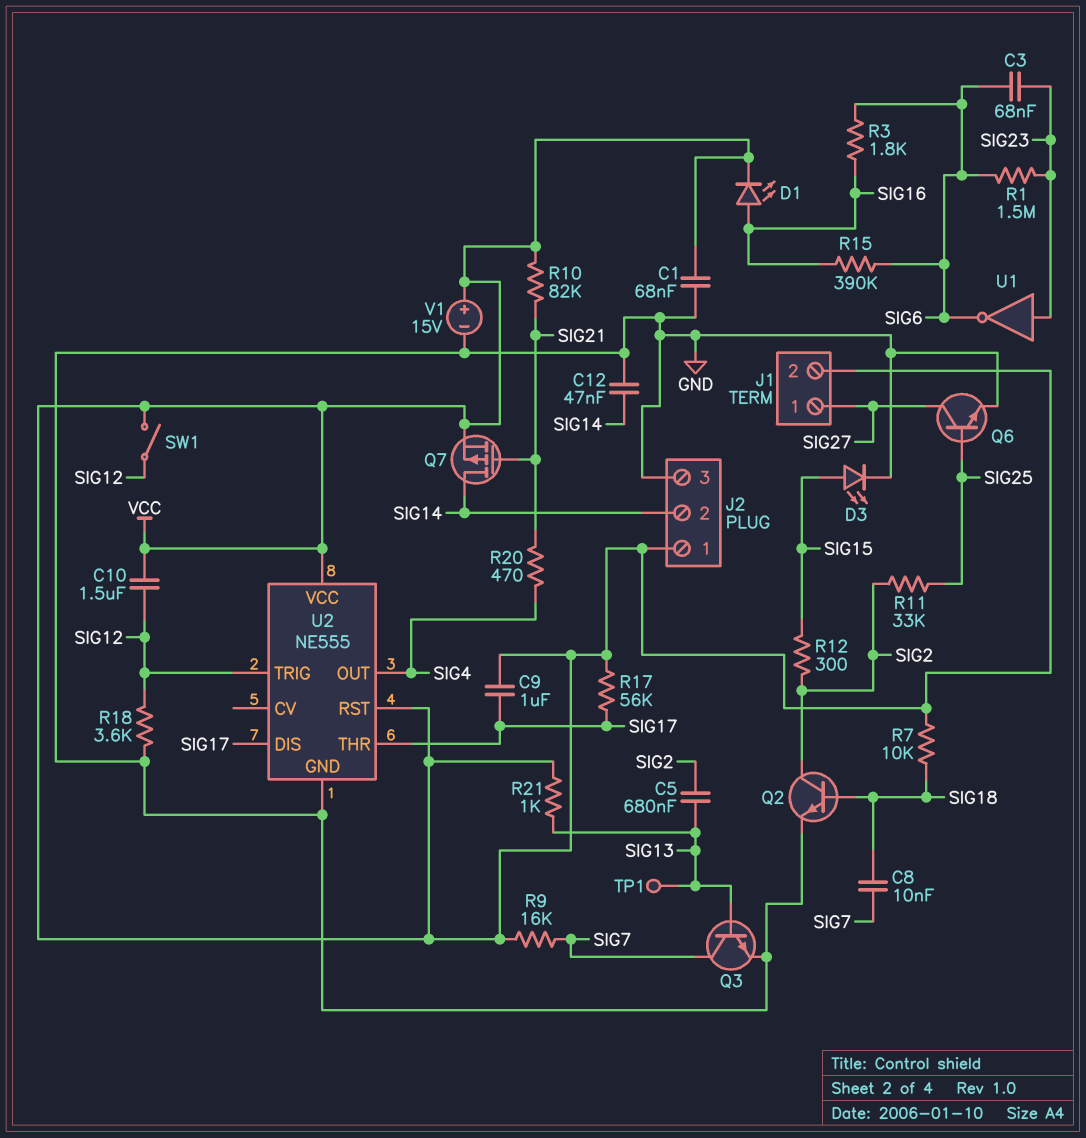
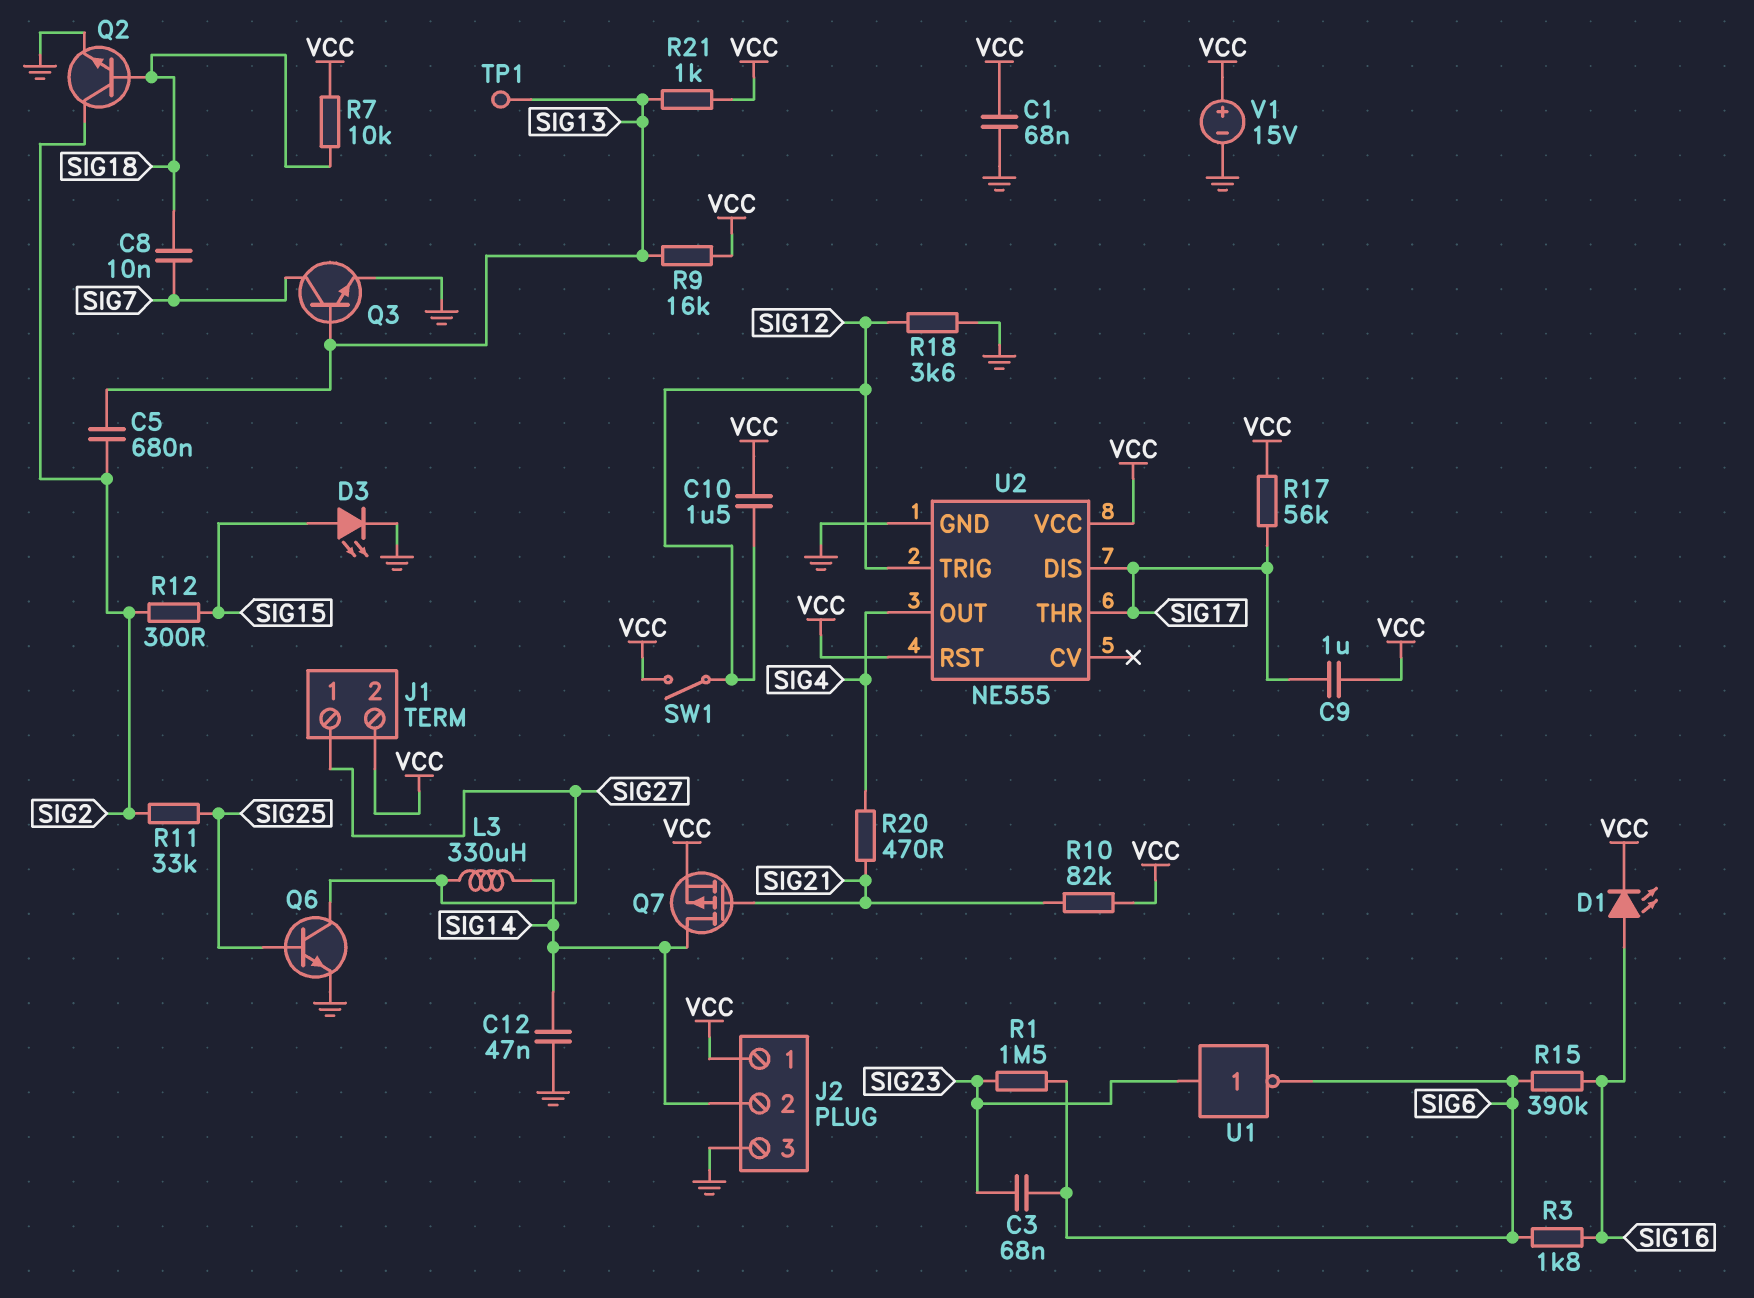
L3: none -> 330uH (SIG14, SIG27)
R9: 16k (SIG7, VCC) -> 16k (SIG13, VCC)

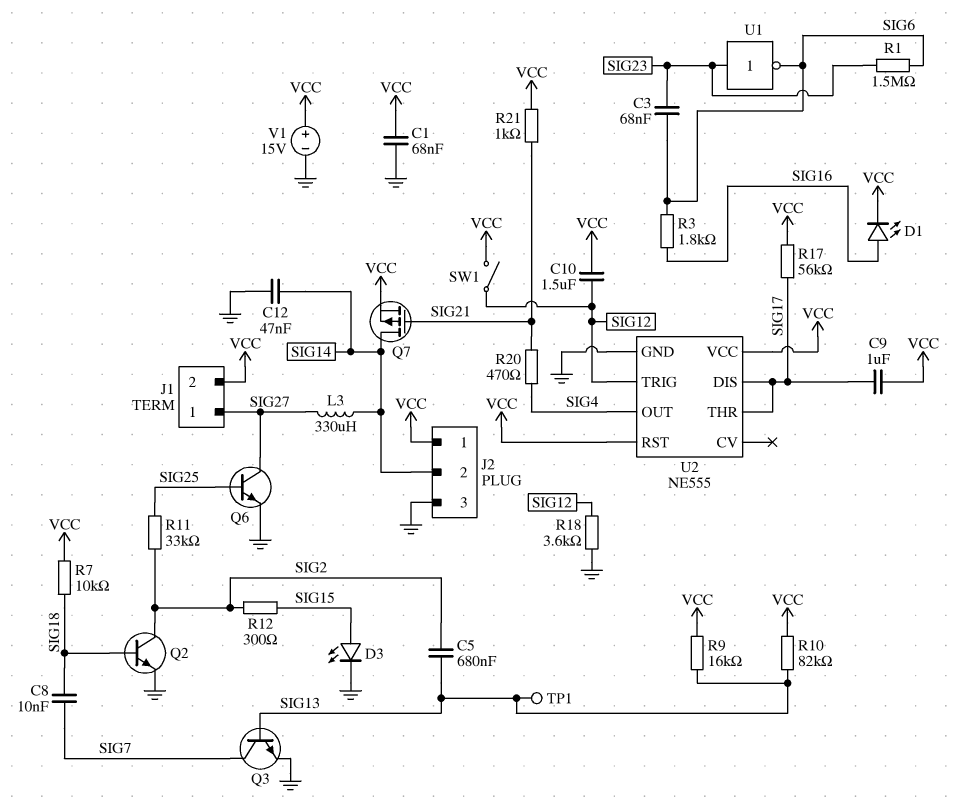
R10: 82k (SIG21, VCC) -> 82k (SIG13, VCC)
R15: 390k (SIG6, SIG16) -> none
R21: 1k (SIG13, VCC) -> 1k (SIG21, VCC)

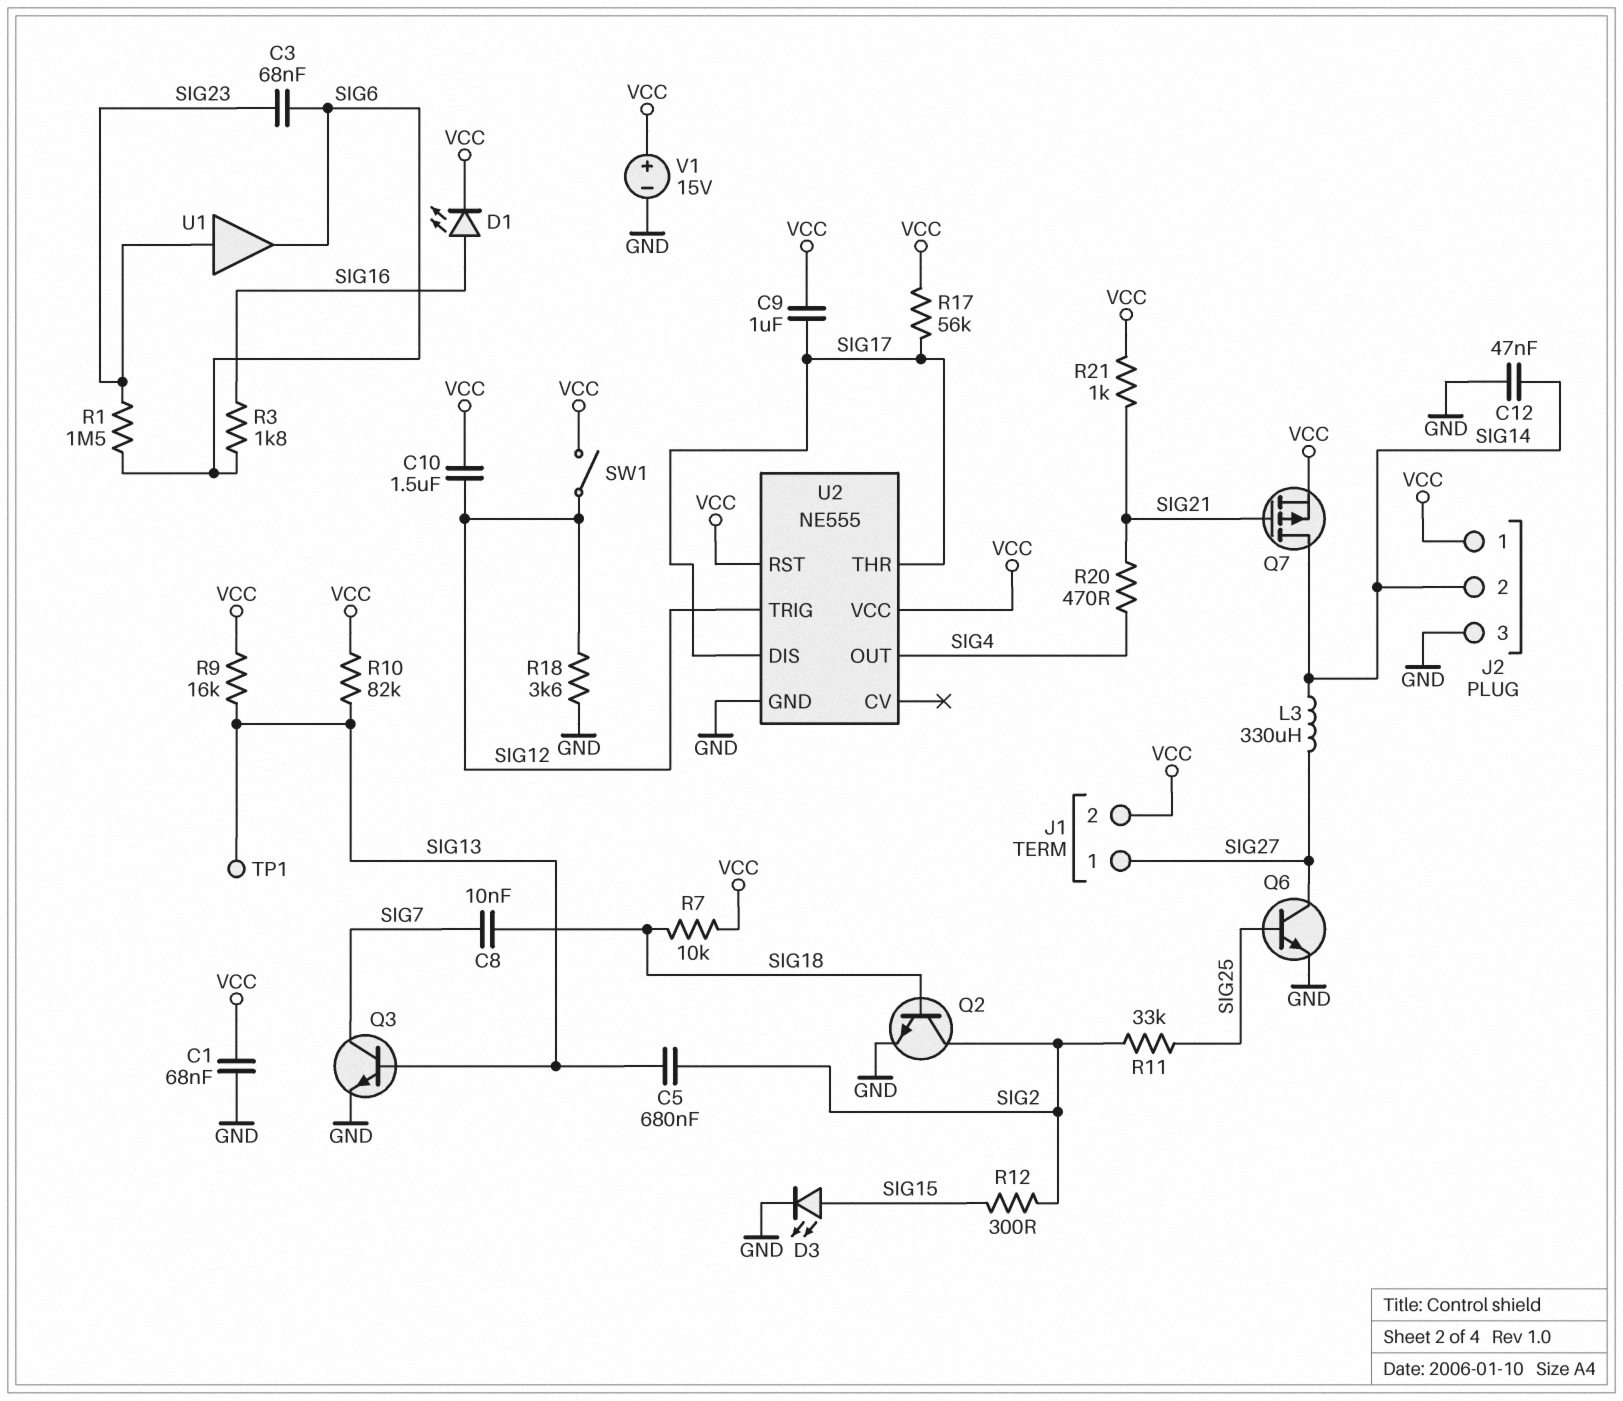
U1: NOT (in SIG23, out SIG6) -> buffer (in SIG23, out SIG6)

